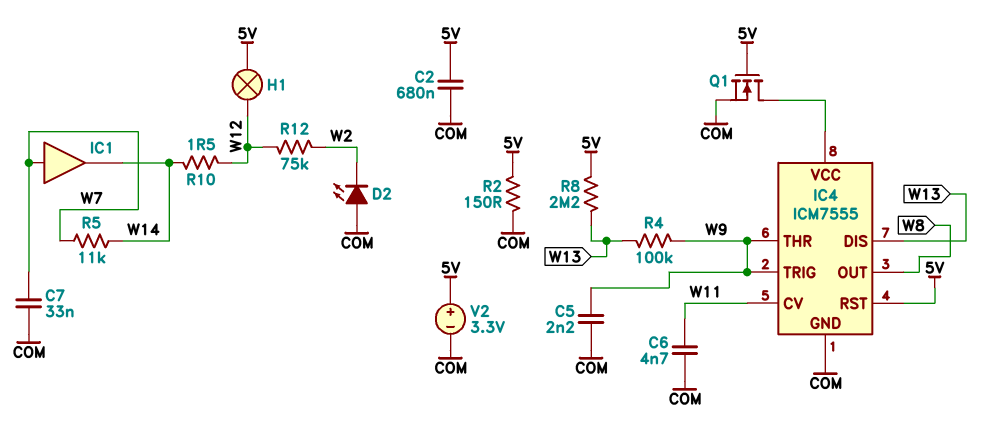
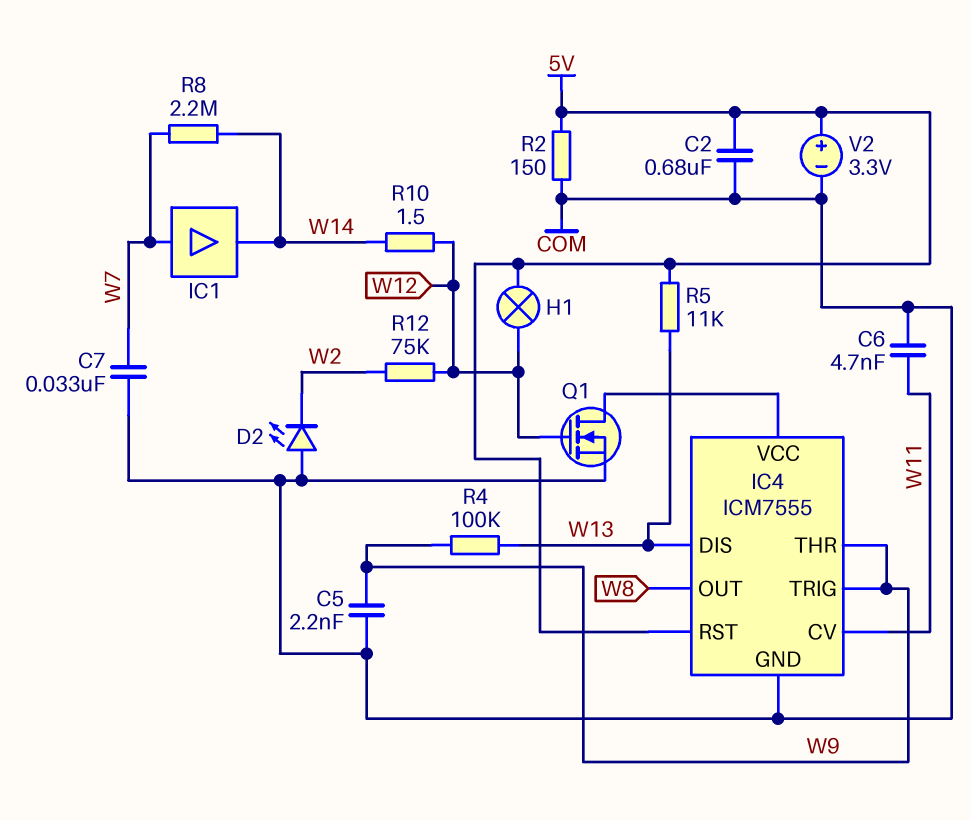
Q1: NMOS (G 5V, D IC4/VCC, S COM) -> NMOS (G W12, D IC4/VCC, S COM)
R5: 11k (W7, W14) -> 11k (5V, W13)
R8: 2.2M (5V, W13) -> 2.2M (W7, W14)

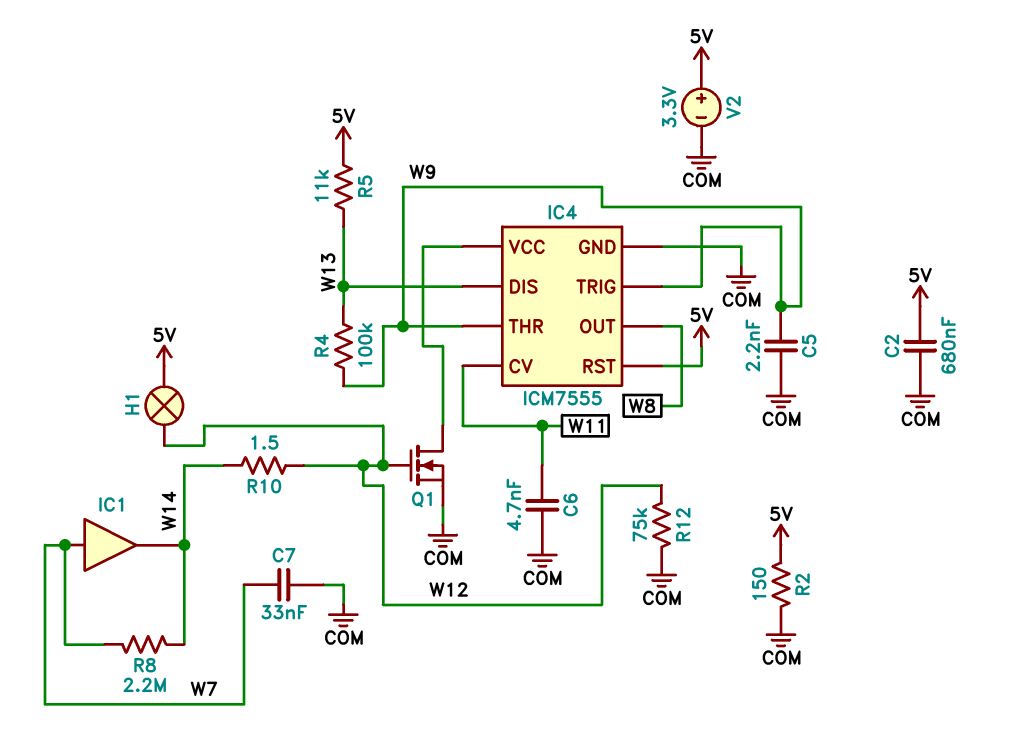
D2: LED (A COM, K W2) -> none
R12: 75k (W2, W12) -> 75k (COM, W12)

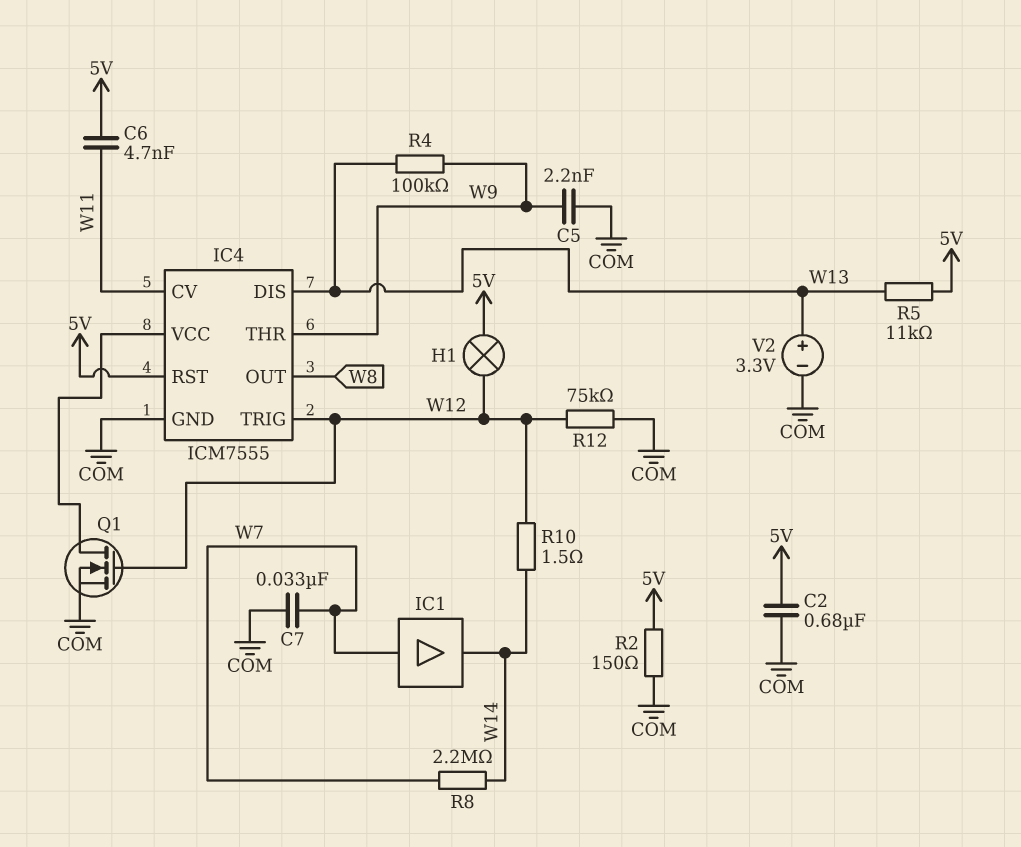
C6: 4.7nF (COM, W11) -> 4.7nF (5V, W11)
IC4 pin TRIG: W9 -> W12
V2: 3.3V (plus 5V, minus COM) -> 3.3V (plus W13, minus COM)

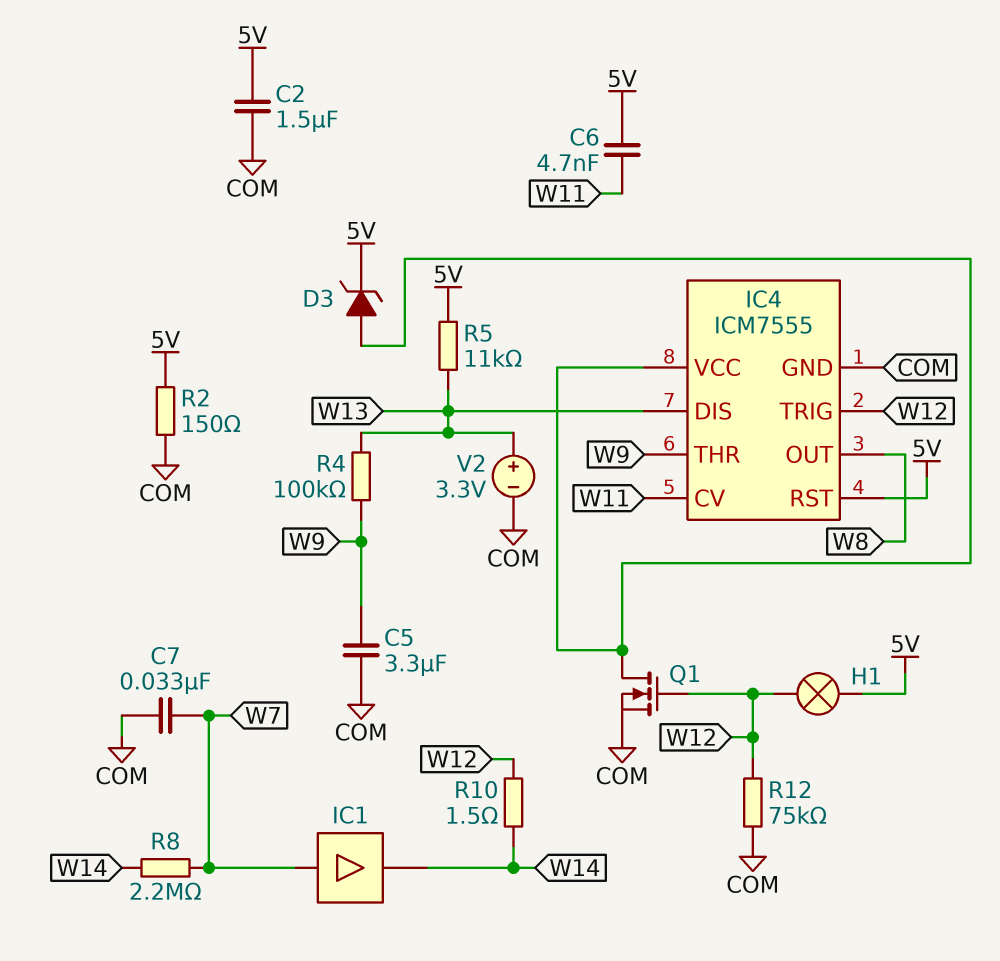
C2: 680nF (5V, COM) -> 1.5uF (5V, COM)
C5: 2.2nF (COM, W9) -> 3.3uF (COM, W9)
D3: none -> zener (A IC4/VCC, K 5V)

